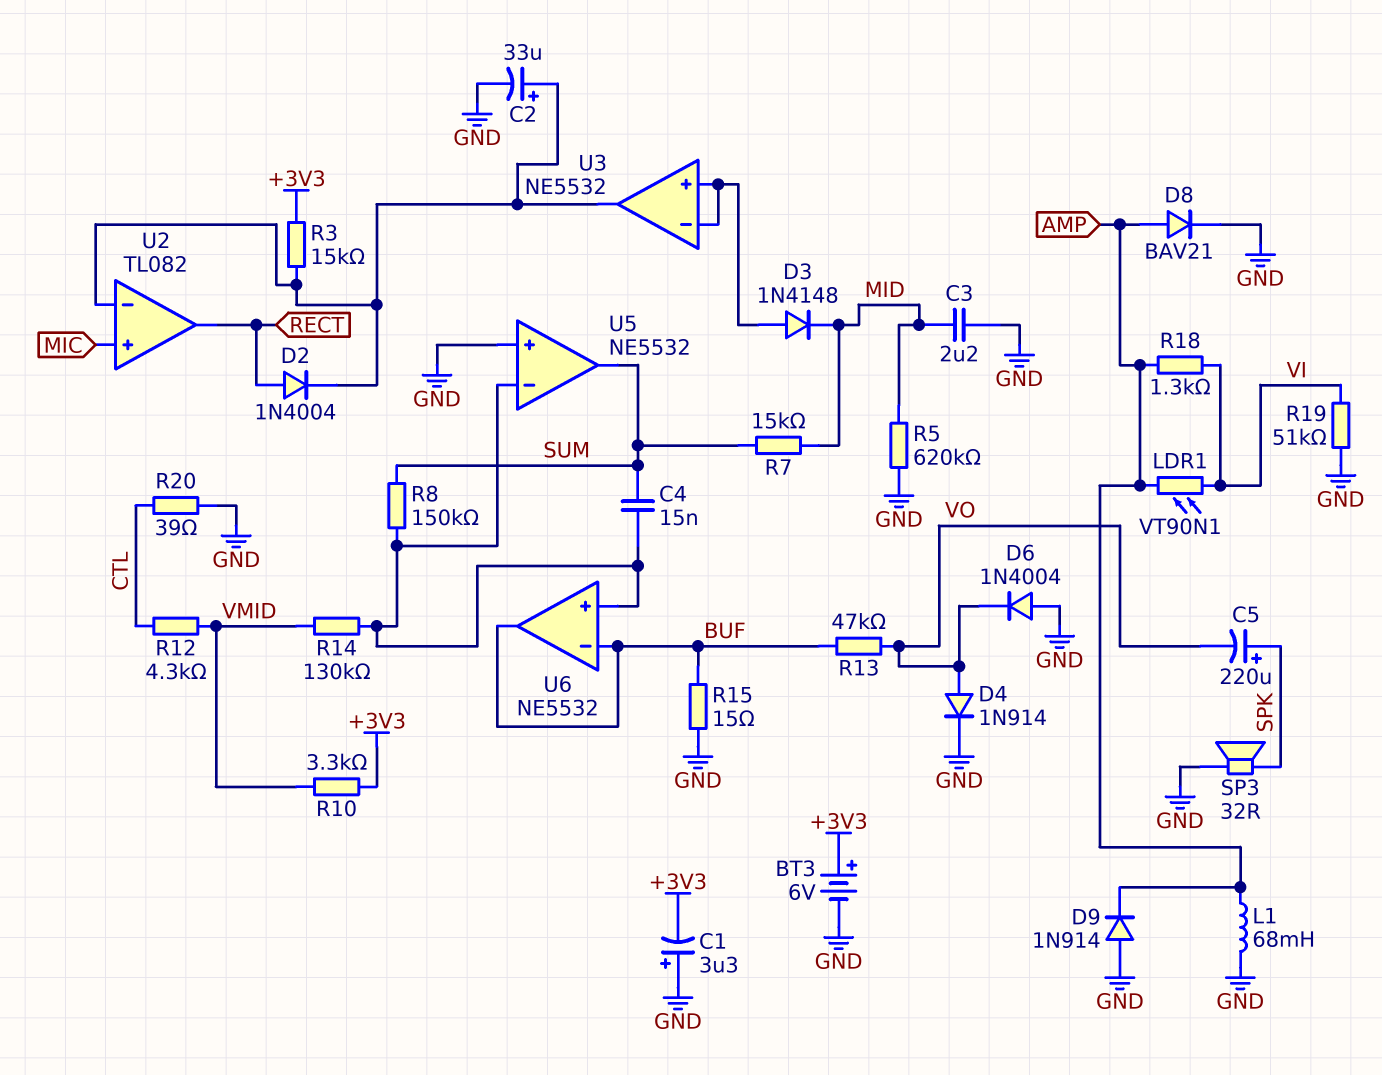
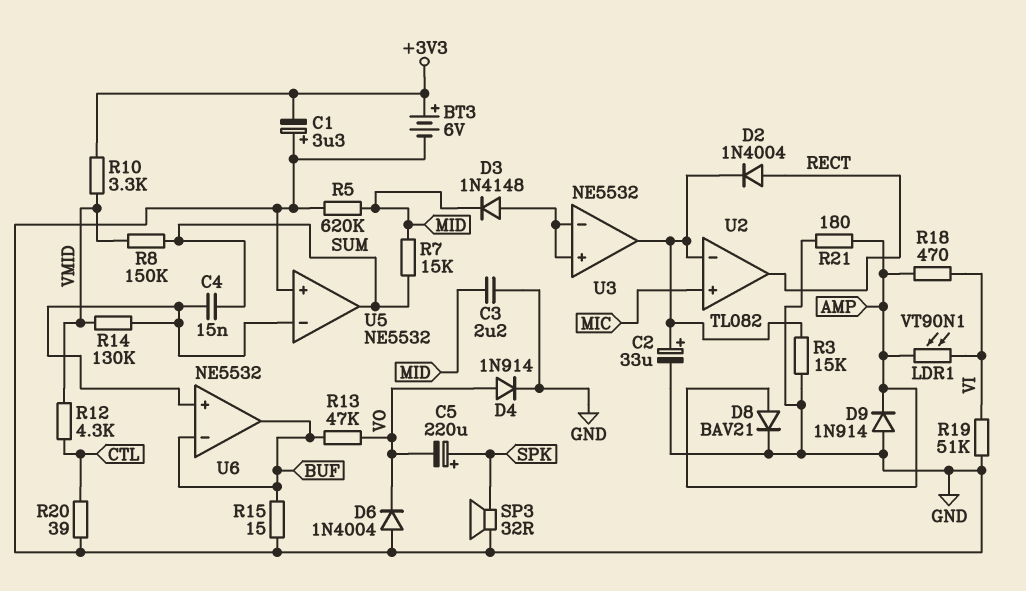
L1: 68mH (AMP, GND) -> none
R3: 15k (+3V3, U2/in-) -> 15k (GND, U2/in-)
R8: 150k (SUM, U5/in-) -> 150k (SUM, VMID)
R18: 1.3k (AMP, VI) -> 470 (AMP, VI)
R21: none -> 180 (AMP, GND)

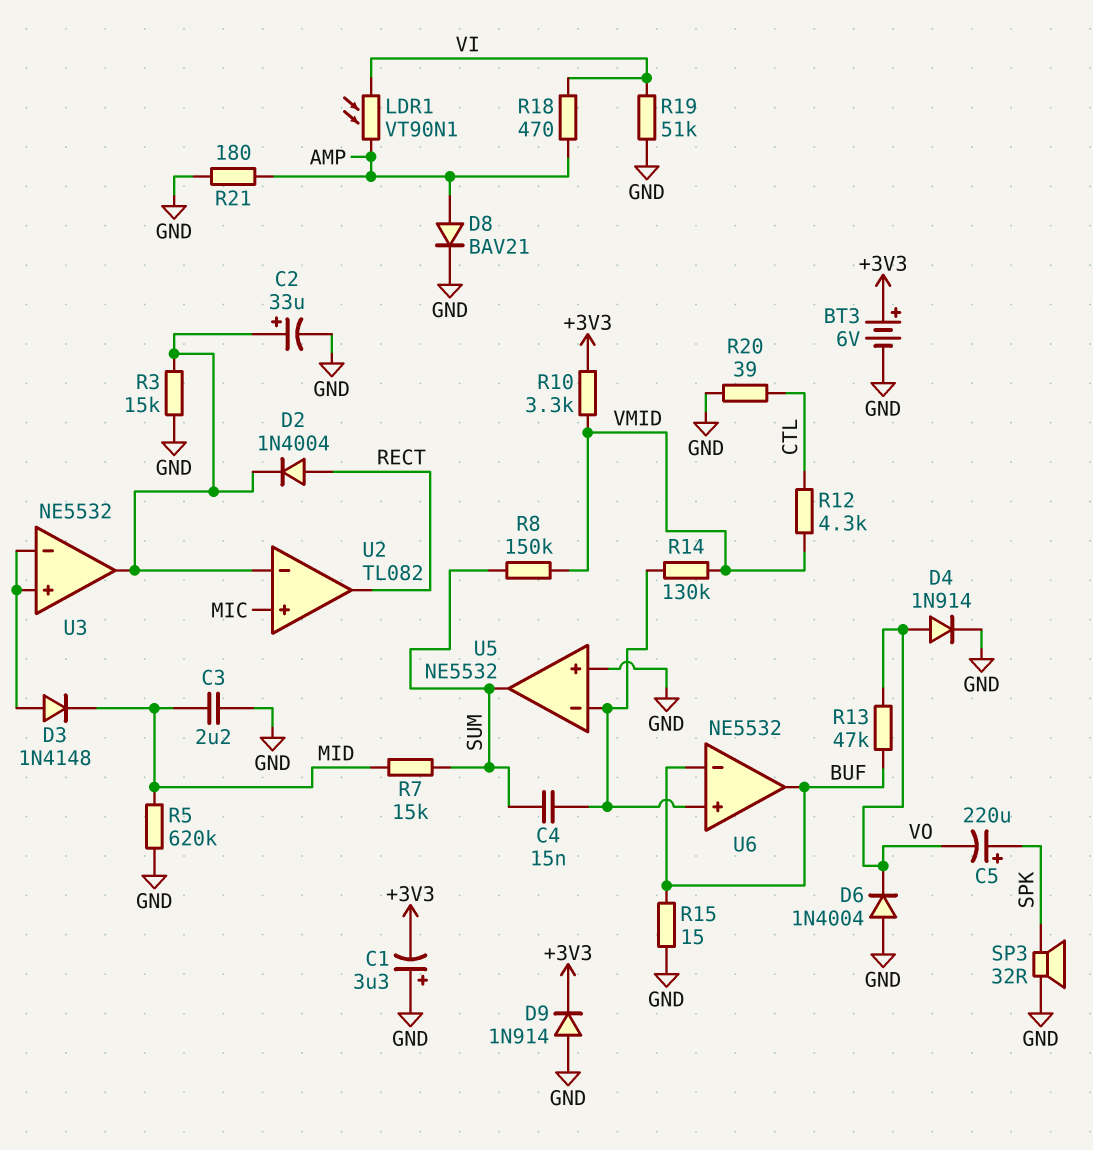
D9: diode 1N914 (A GND, K AMP) -> diode 1N914 (A GND, K +3V3)

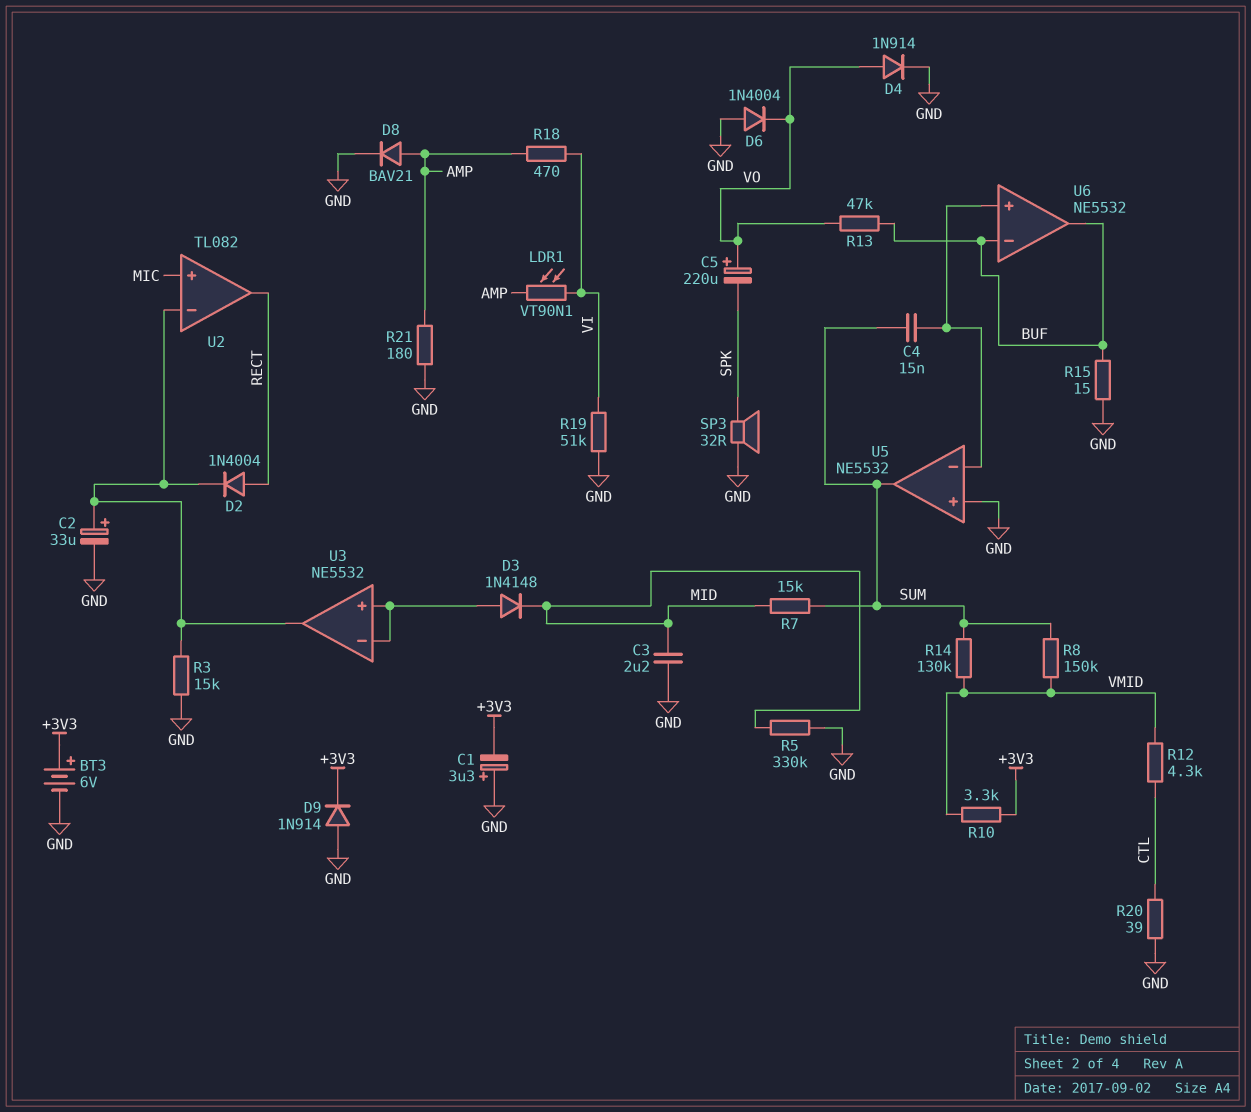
C5: 220uF (plus SPK, minus VO) -> 220uF (plus VO, minus SPK)
R5: 620k (GND, MID) -> 330k (GND, MID)
R14: 130k (U5/in-, VMID) -> 130k (SUM, VMID)

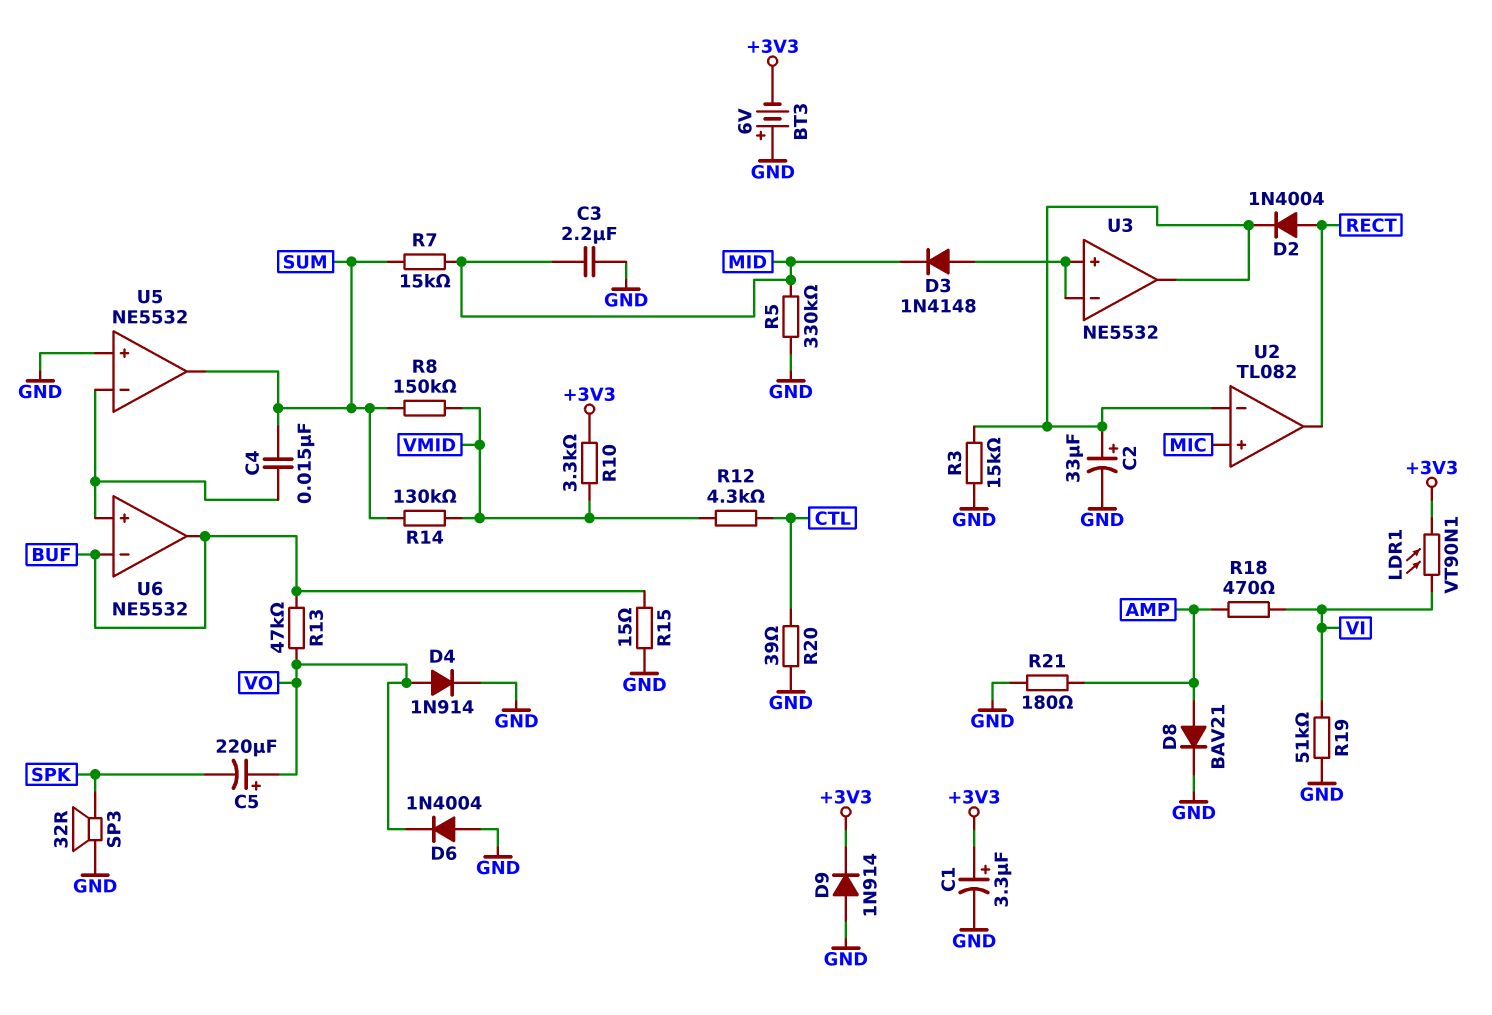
BT3: 6V (plus +3V3, minus GND) -> 6V (plus GND, minus +3V3)
C1: 3.3uF (plus GND, minus +3V3) -> 3.3uF (plus +3V3, minus GND)
LDR1: VT90N1 (AMP, VI) -> VT90N1 (+3V3, VI)

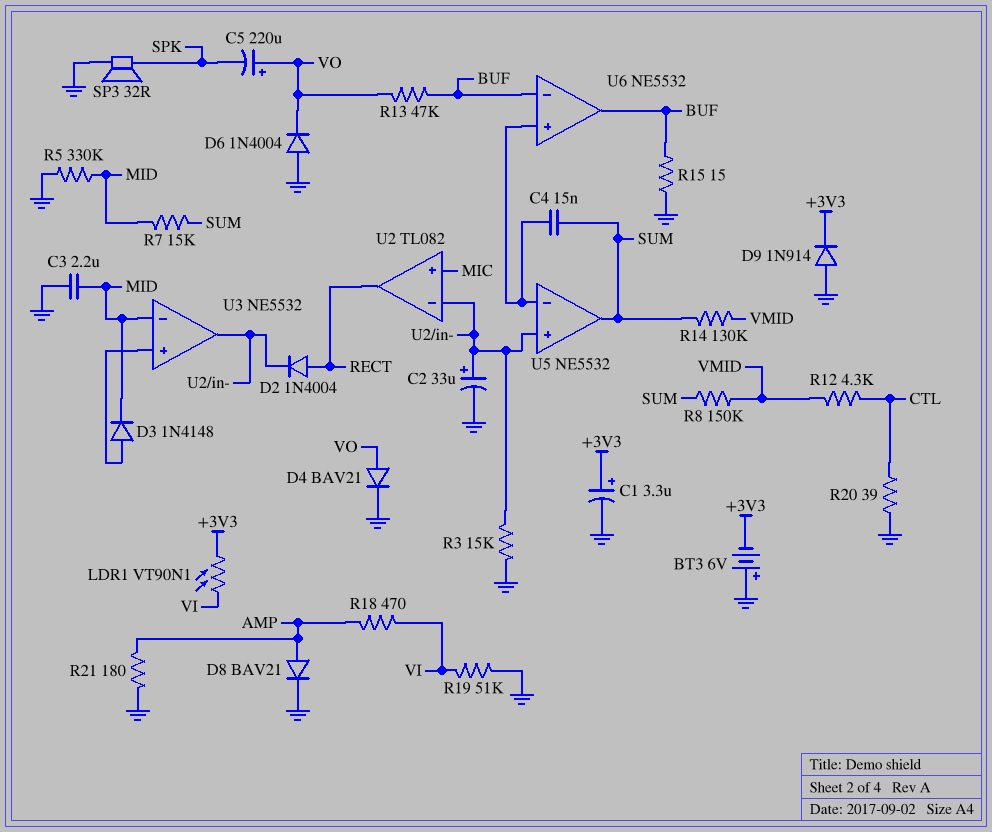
D4: diode 1N914 (A VO, K GND) -> diode BAV21 (A VO, K GND)
R10: 3.3k (+3V3, VMID) -> none
U3 pin in-: U3/in+ -> MID
U5 pin in+: GND -> U2/in-

